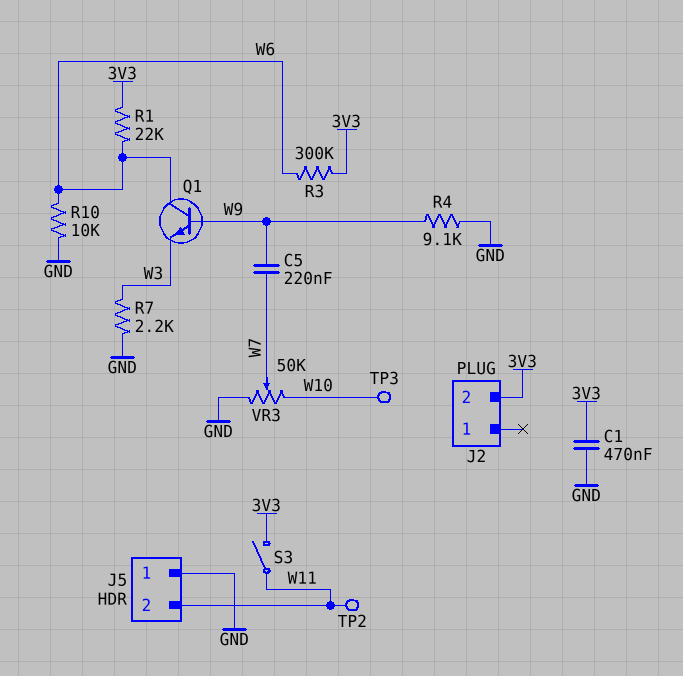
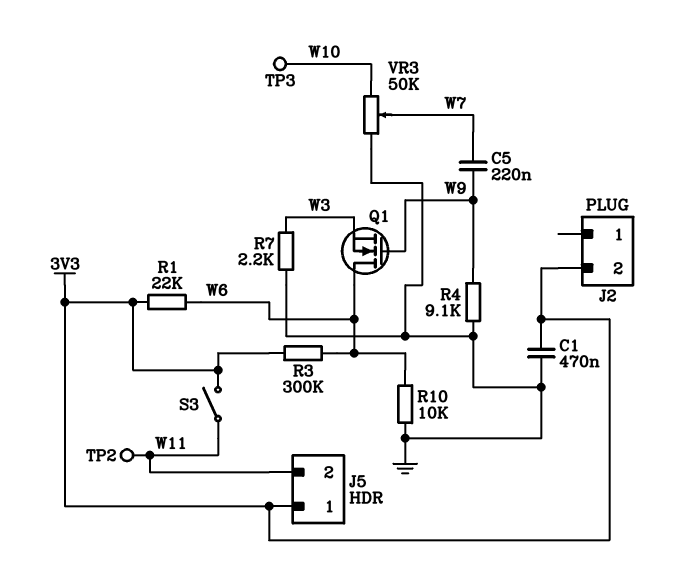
J5 pin 1: GND -> 3V3
Q1: NPN (B W9, C W6, E W3) -> NMOS (G W9, D W6, S W3)

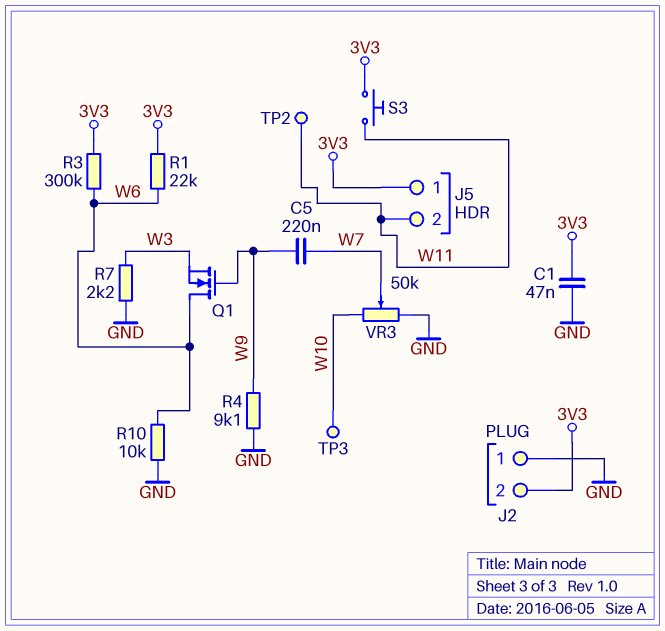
C1: 470nF (3V3, GND) -> 47nF (3V3, GND)
J2 pin 1: none -> GND
S3: switch (3V3, W11) -> button (3V3, W11)

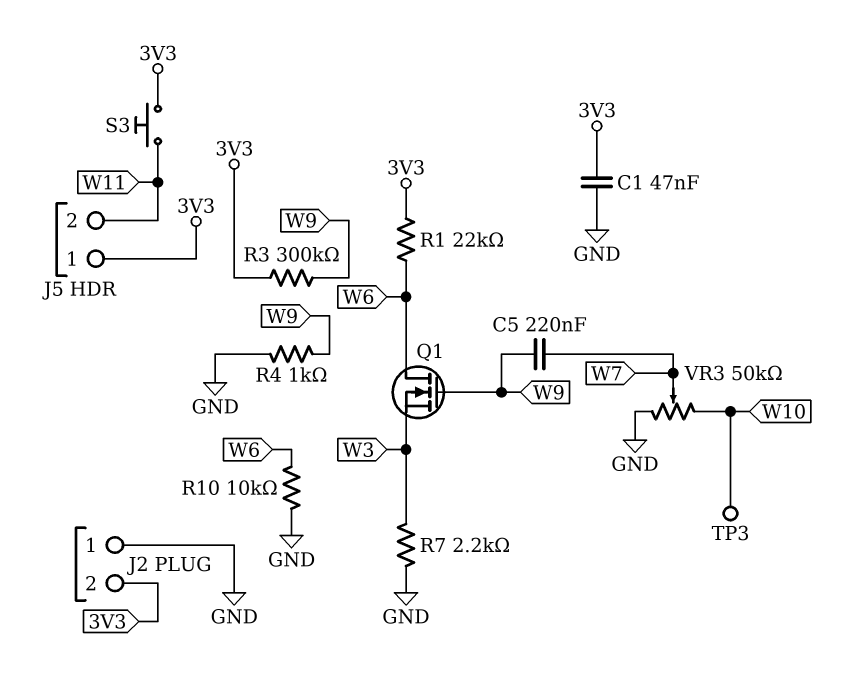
R3: 300k (3V3, W6) -> 300k (3V3, W9)
R4: 9.1k (GND, W9) -> 1k (GND, W9)
TP2: test point (W11) -> none

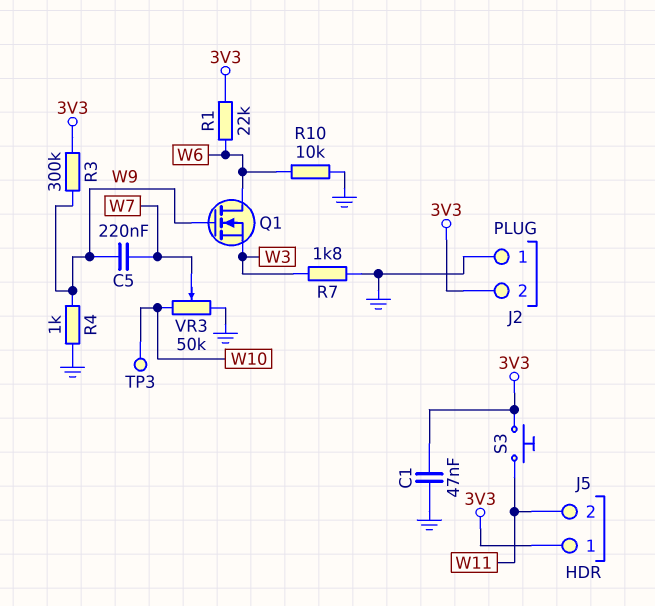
R7: 2.2k (GND, W3) -> 1.8k (GND, W3)

